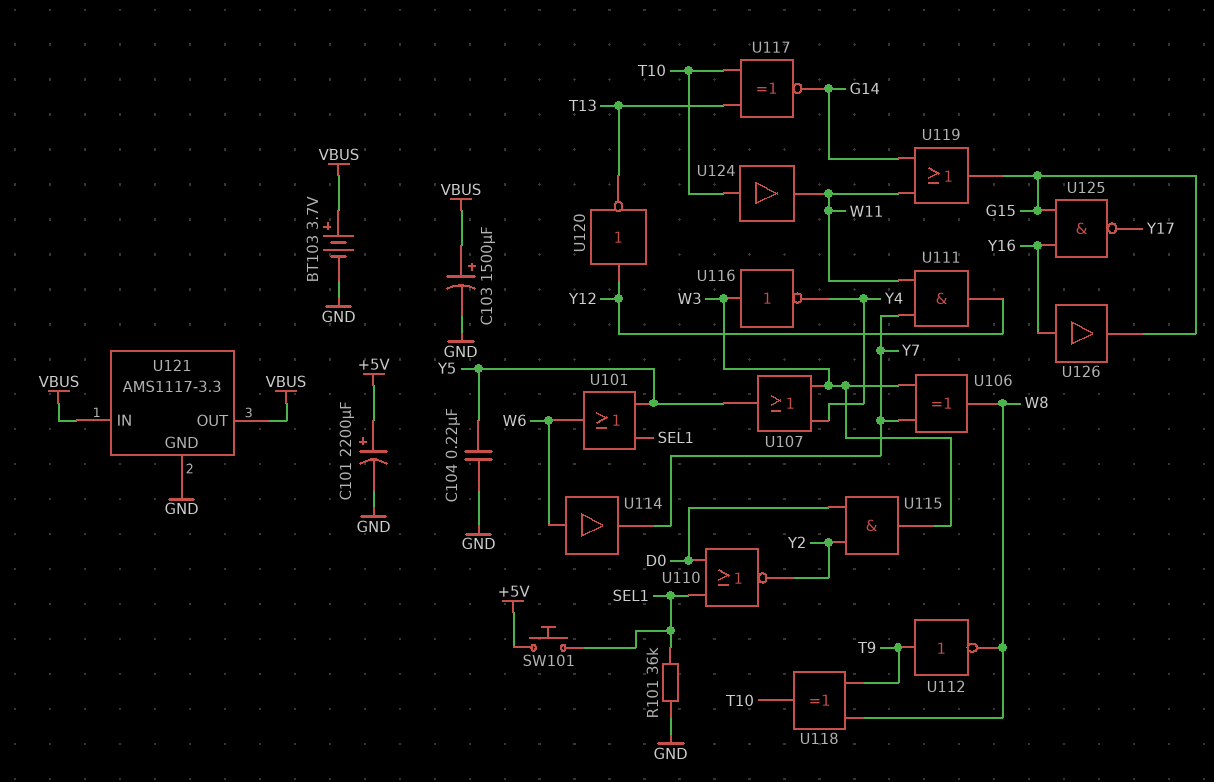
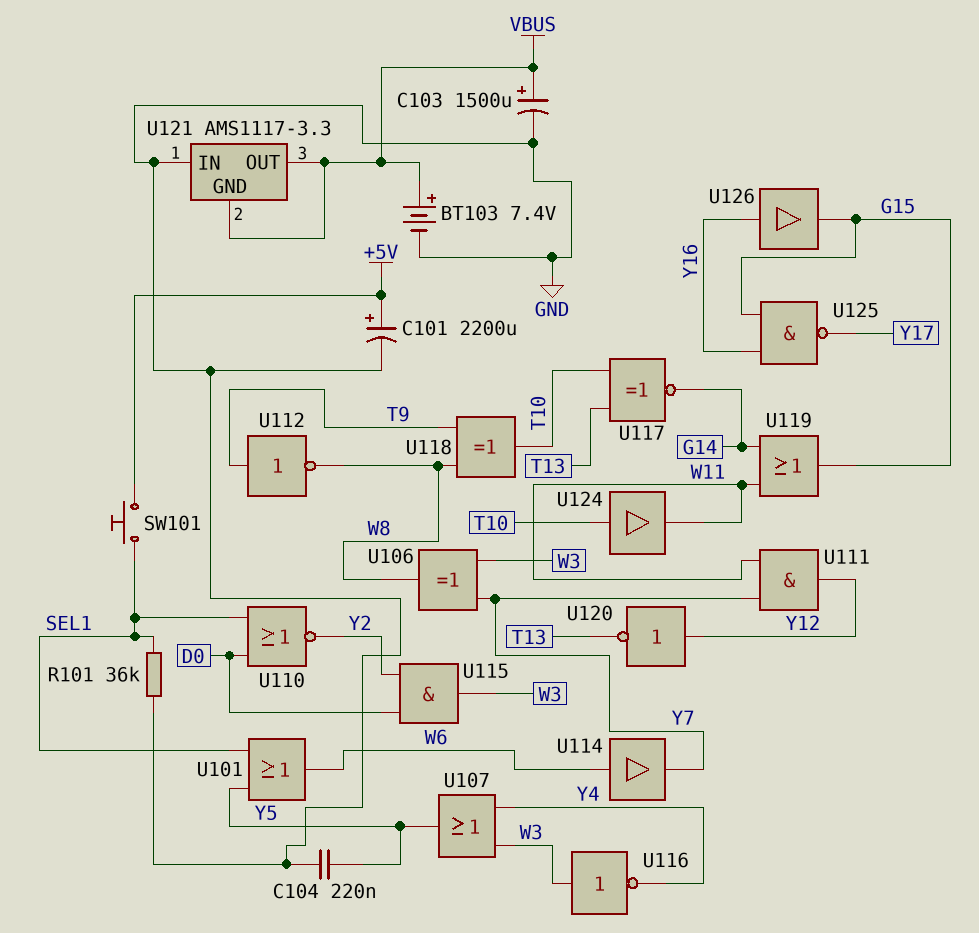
BT103: 3.7V (plus VBUS, minus GND) -> 7.4V (plus VBUS, minus GND)
U121 pin GND: GND -> VBUS
U121 pin IN: VBUS -> GND

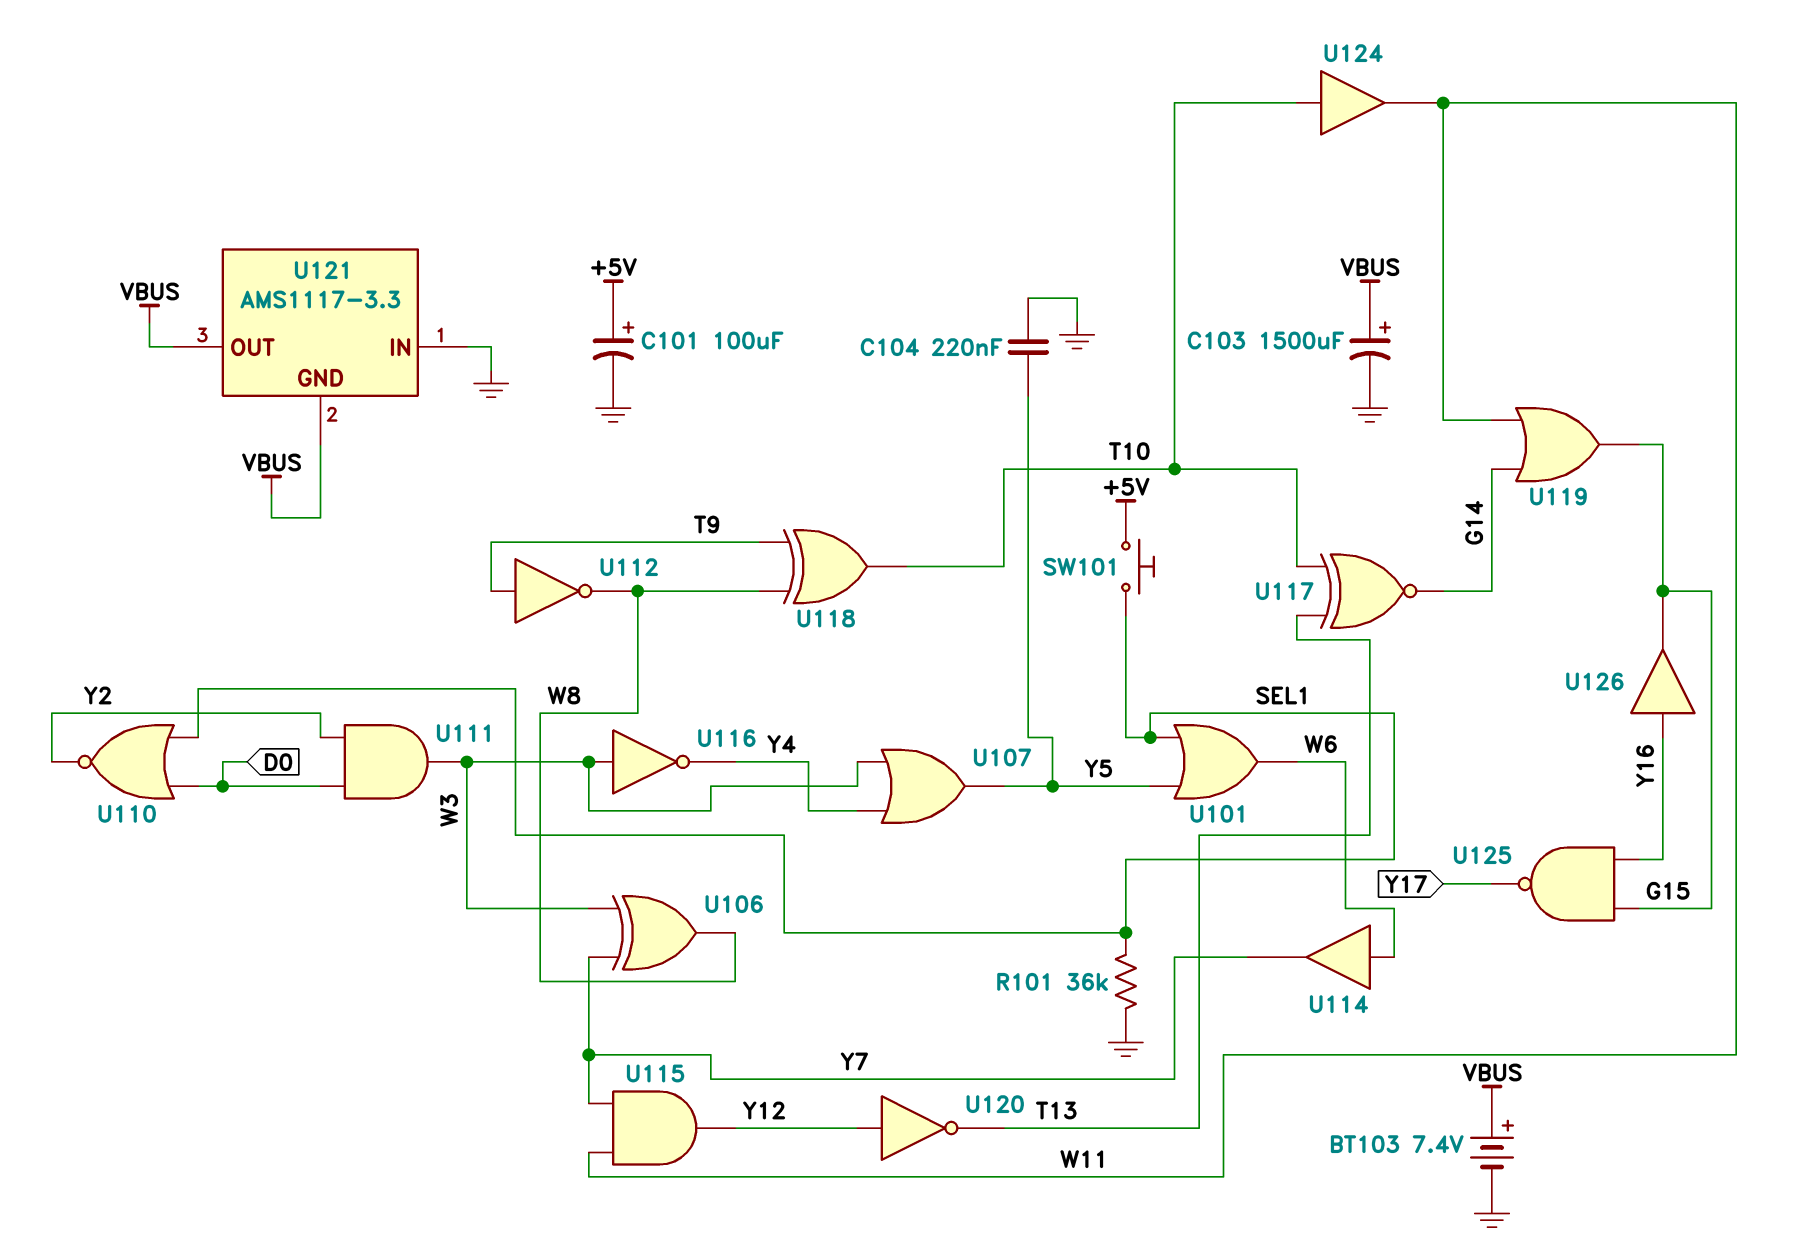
C101: 2200uF (plus +5V, minus GND) -> 100uF (plus +5V, minus GND)
U111: AND (in W11, in Y7, out Y12) -> AND (in D0, in Y2, out W3)
U115: AND (in D0, in Y2, out W3) -> AND (in W11, in Y7, out Y12)

